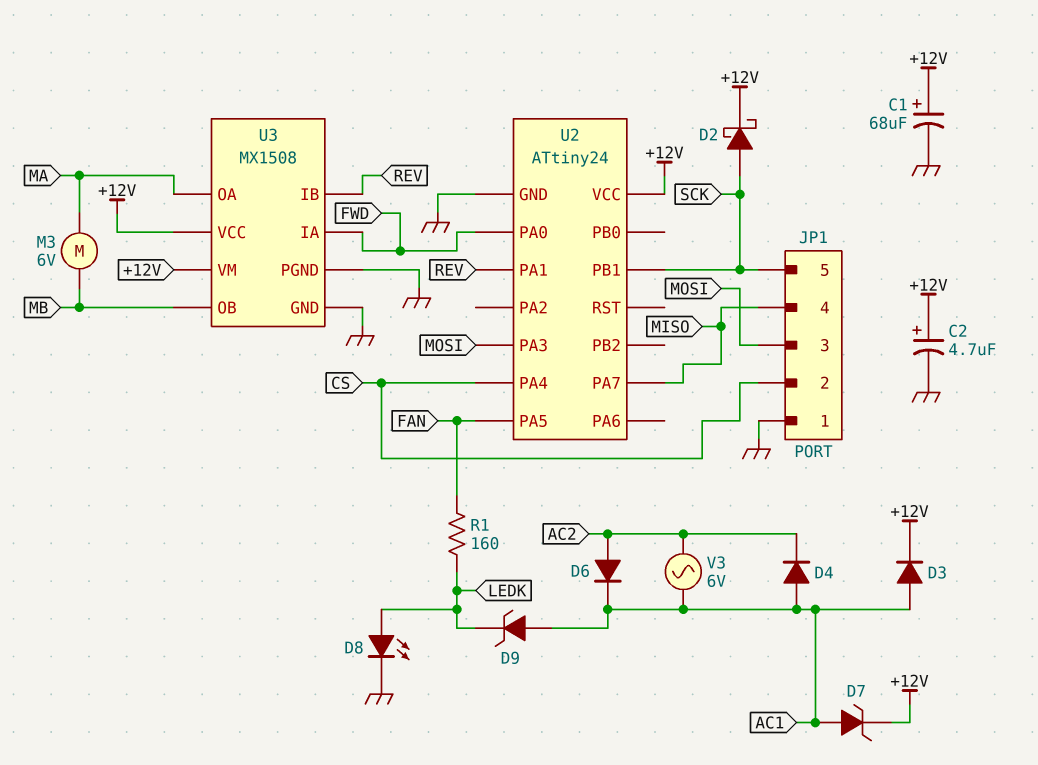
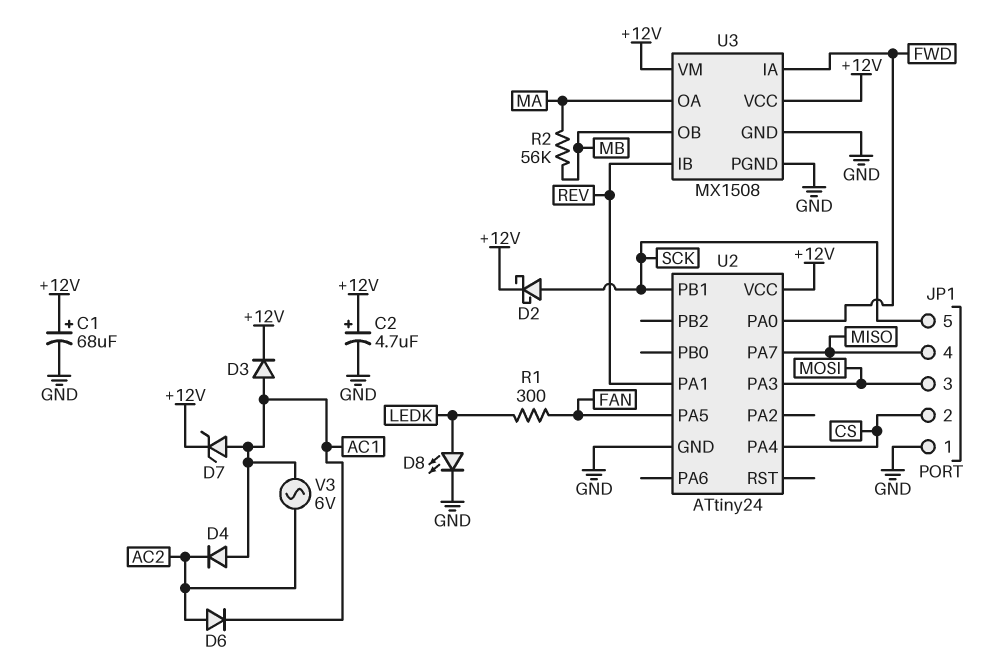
D9: zener (A AC1, K LEDK) -> none
M3: motor 6V (MA, MB) -> none
R1: 160 (FAN, LEDK) -> 300 (FAN, LEDK)
R2: none -> 56k (MA, MB)

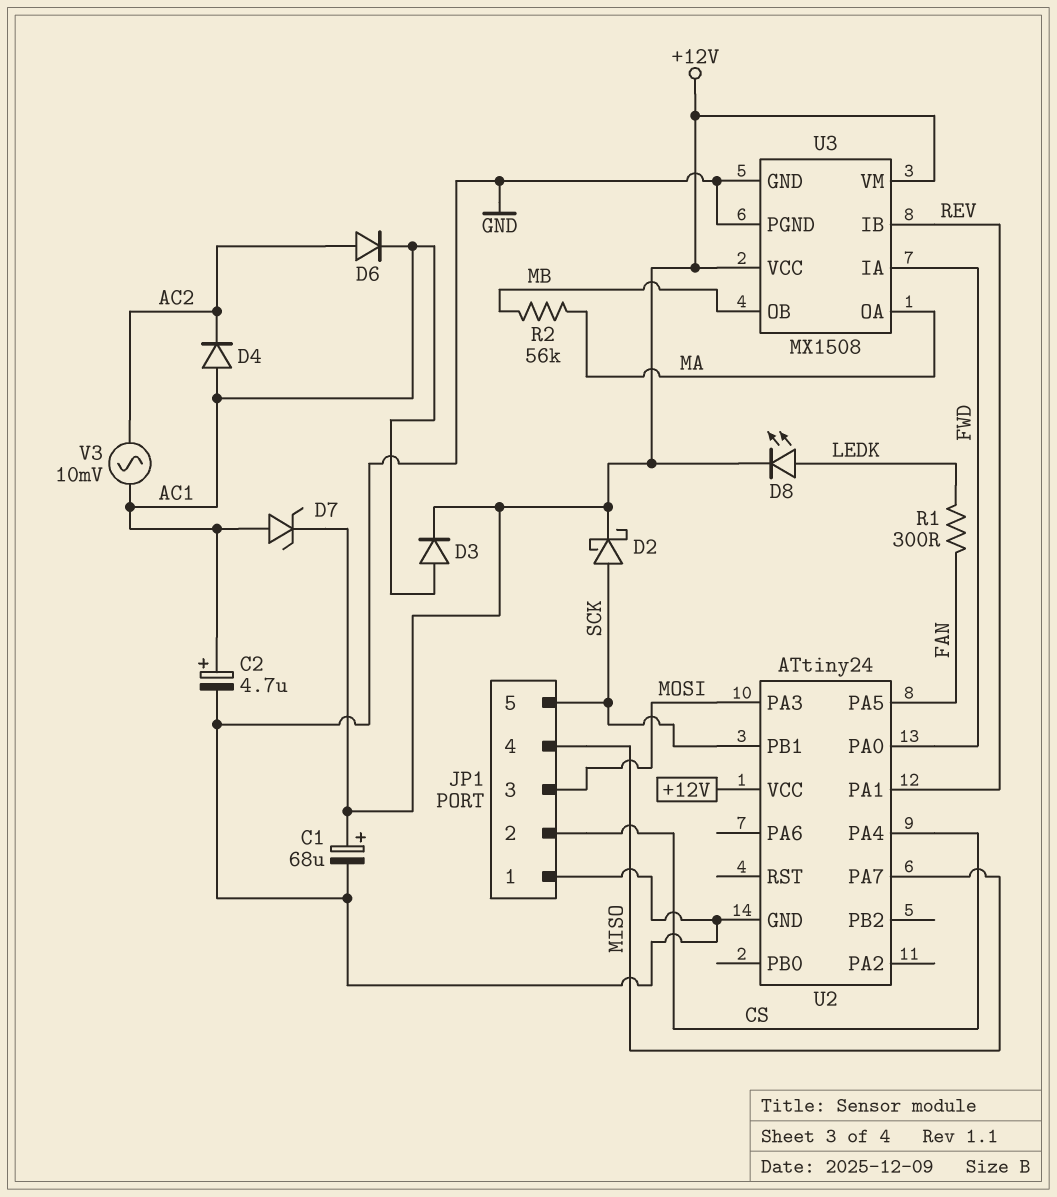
C2: 4.7uF (plus +12V, minus GND) -> 4.7uF (plus AC1, minus GND)
D8: LED (A LEDK, K GND) -> LED (A LEDK, K +12V)
V3: AC 6V (AC1, AC2) -> AC 10mV (AC1, AC2)

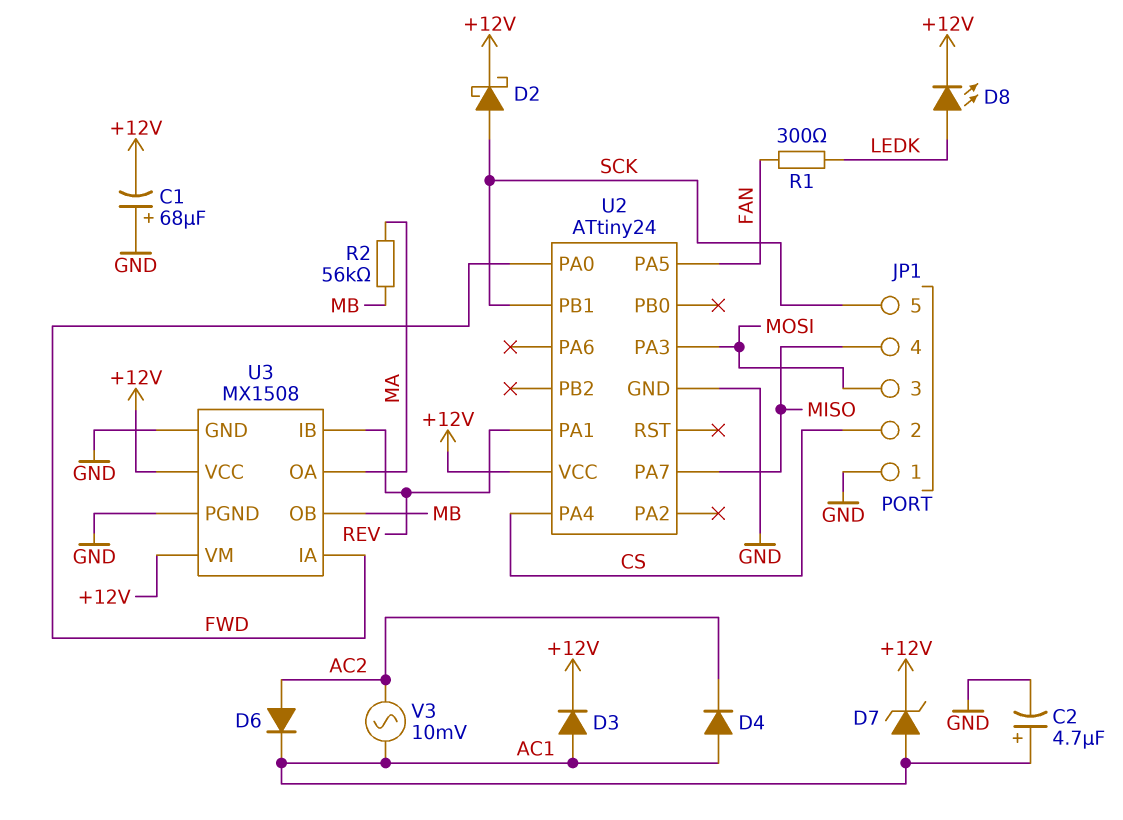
C1: 68uF (plus +12V, minus GND) -> 68uF (plus GND, minus +12V)

